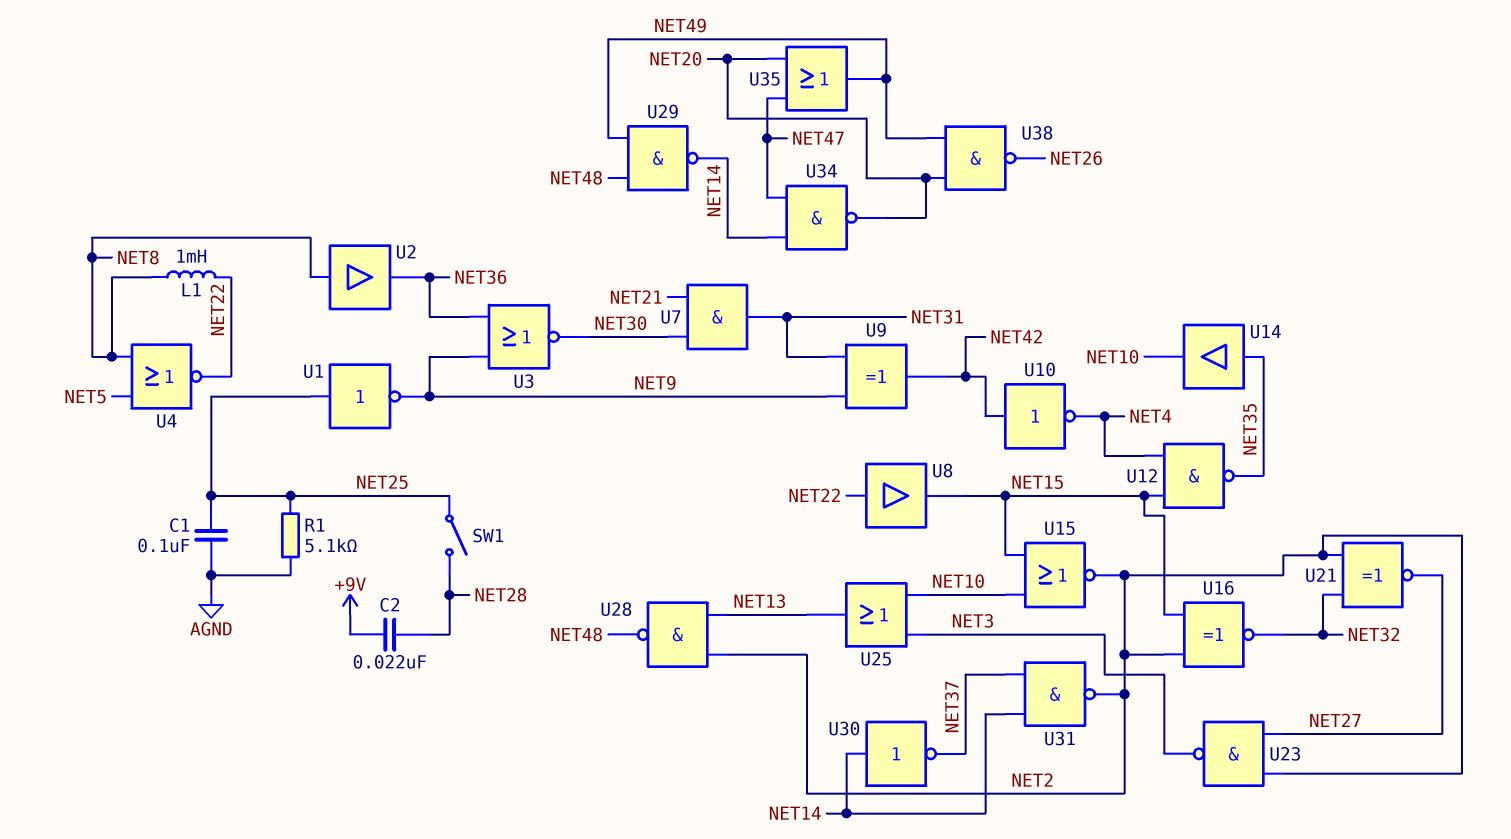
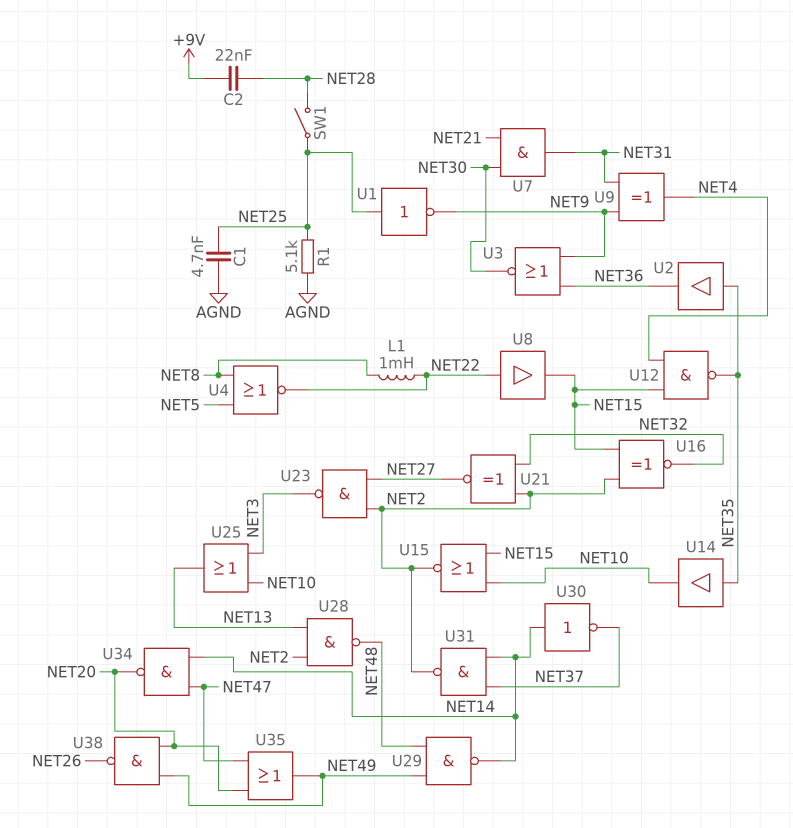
C1: 100nF (AGND, NET25) -> 4.7nF (AGND, NET25)
U2: buffer (in NET8, out NET36) -> buffer (in NET35, out NET36)
U9: XOR (in NET9, in NET31, out NET42) -> XOR (in NET9, in NET31, out NET4)
U10: NOT (in NET42, out NET4) -> none

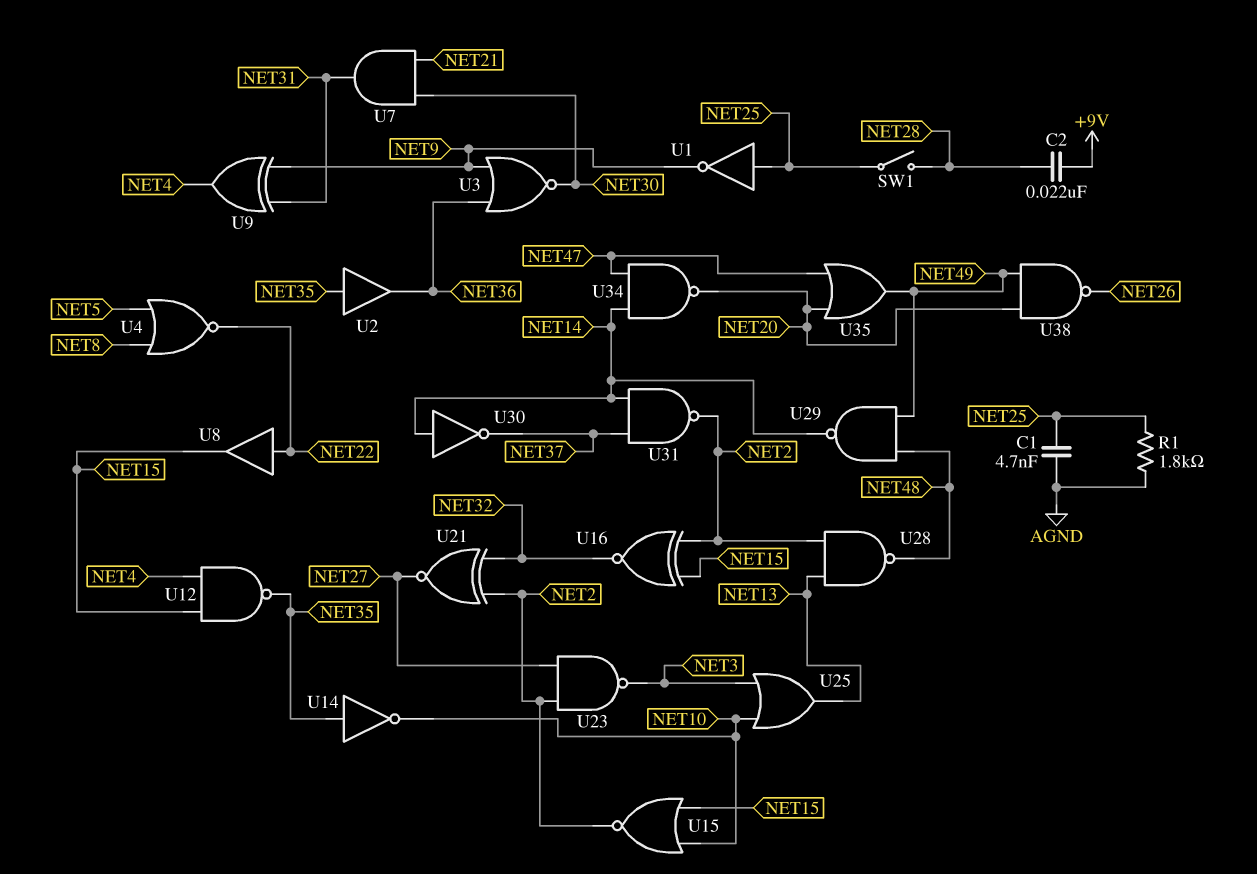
L1: 1mH (NET8, NET22) -> none
R1: 5.1k (AGND, NET25) -> 1.8k (AGND, NET25)
U14: buffer (in NET35, out NET10) -> NOT (in NET35, out NET10)

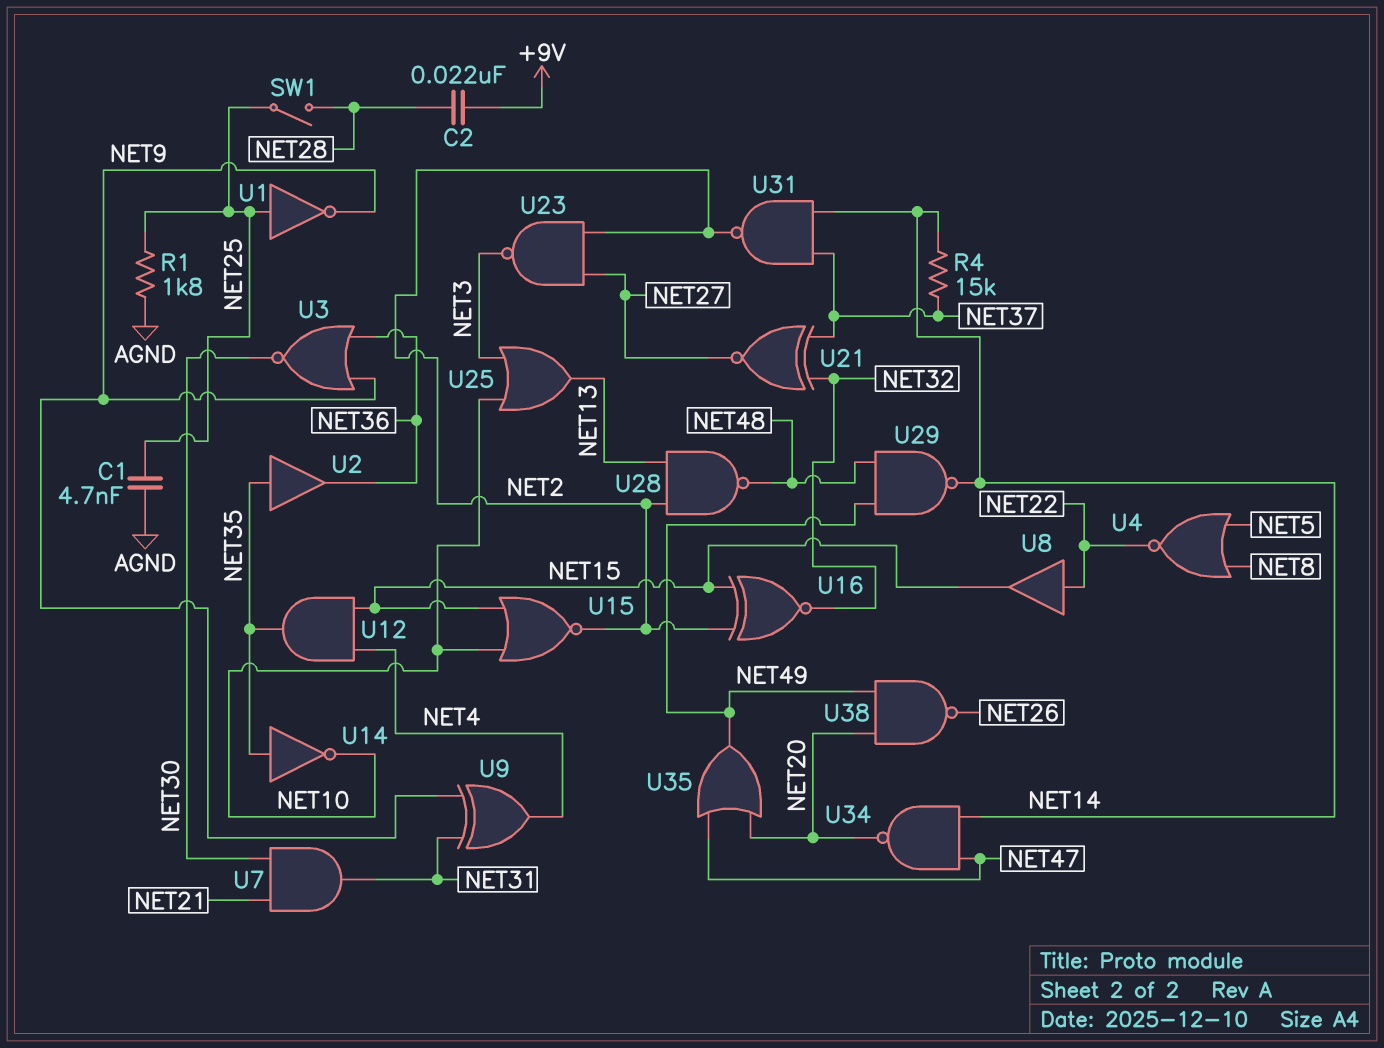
R4: none -> 15k (NET14, NET37)
U12: NAND (in NET4, in NET15, out NET35) -> AND (in NET4, in NET15, out NET35)
U21: XNOR (in NET2, in NET32, out NET27) -> XNOR (in NET32, in NET37, out NET27)
U30: NOT (in NET14, out NET37) -> none

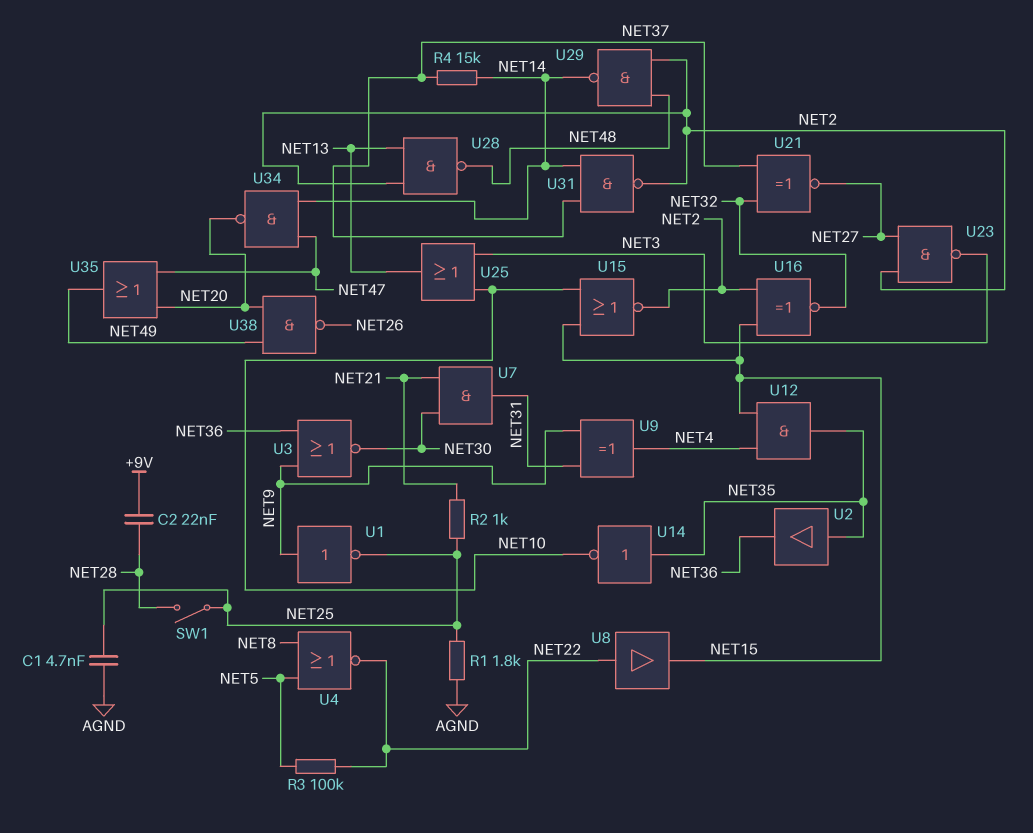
R2: none -> 1k (NET21, NET25)
R3: none -> 100k (NET5, NET22)
U1: NOT (in NET25, out NET9) -> NOT (in NET9, out NET25)
U29: NAND (in NET48, in NET49, out NET14) -> NAND (in NET2, in NET48, out NET14)

